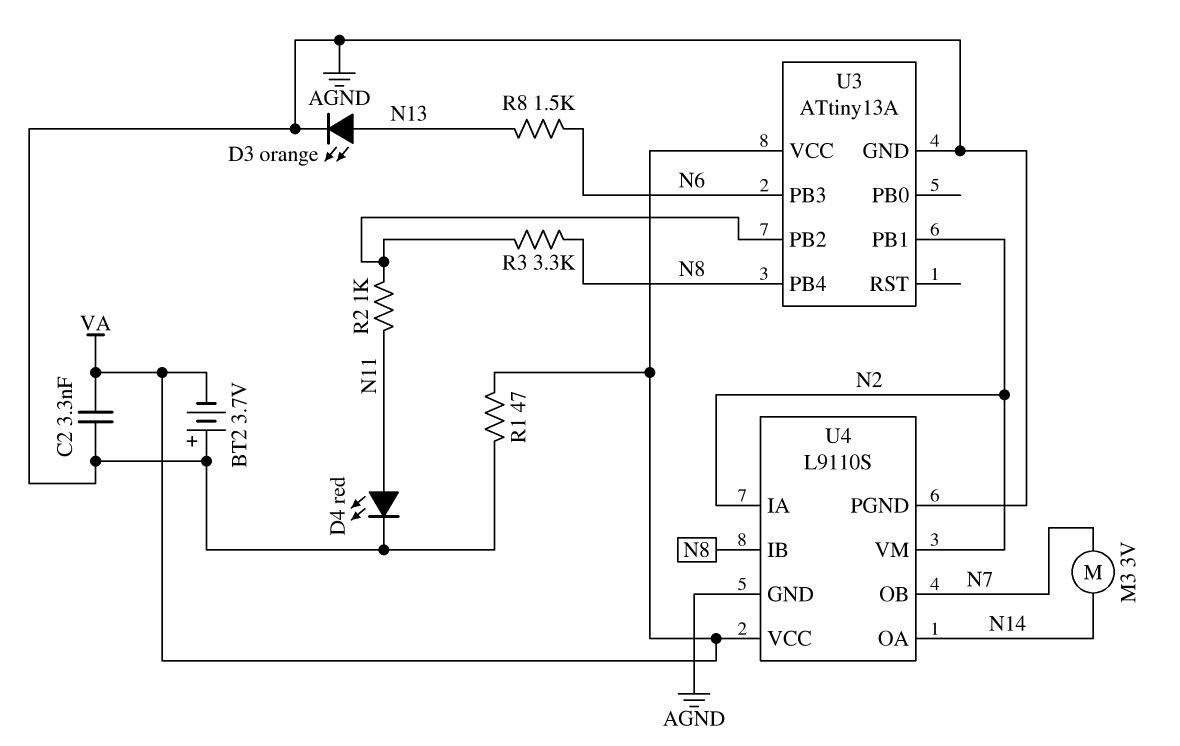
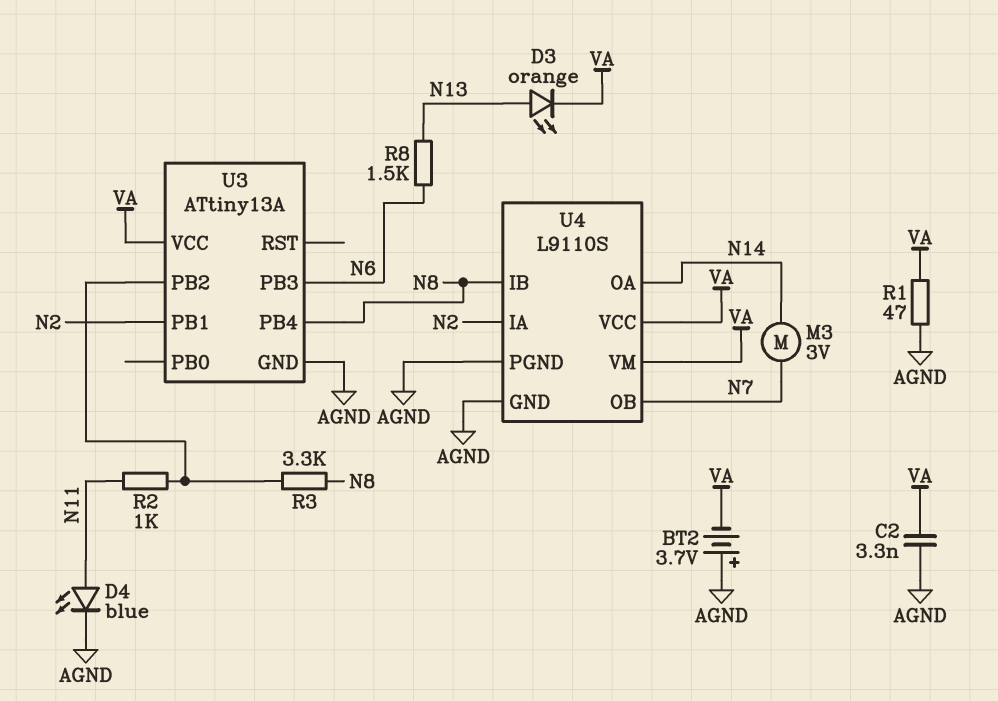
D3: LED orange (A N13, K AGND) -> LED orange (A N13, K VA)
D4: LED red (A N11, K AGND) -> LED blue (A N11, K AGND)
U4 pin VM: N2 -> VA

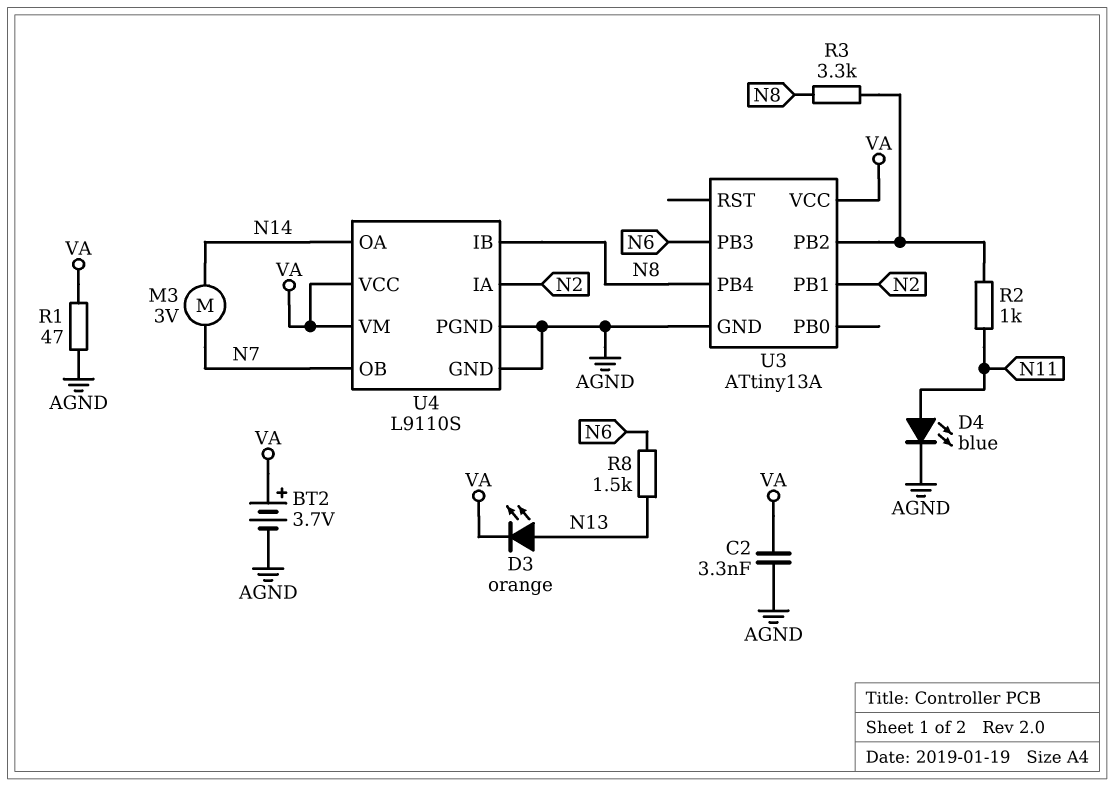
BT2: 3.7V (plus AGND, minus VA) -> 3.7V (plus VA, minus AGND)

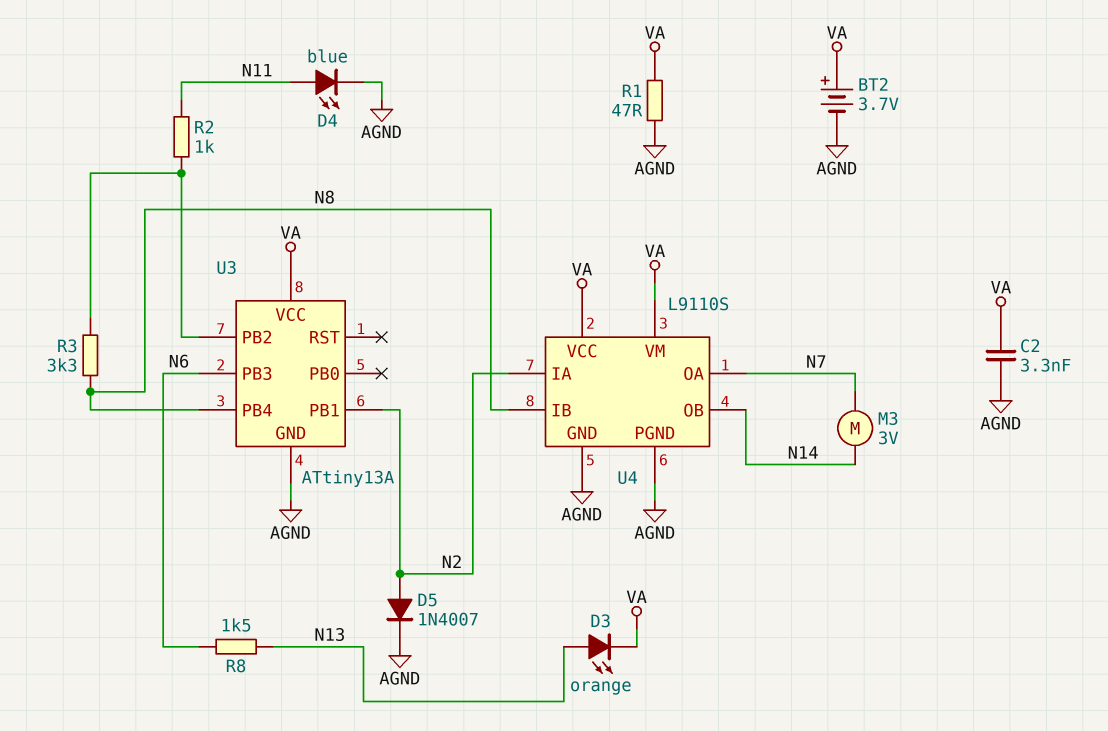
D5: none -> diode 1N4007 (A N2, K AGND)
U4 pin OA: N14 -> N7
U4 pin OB: N7 -> N14

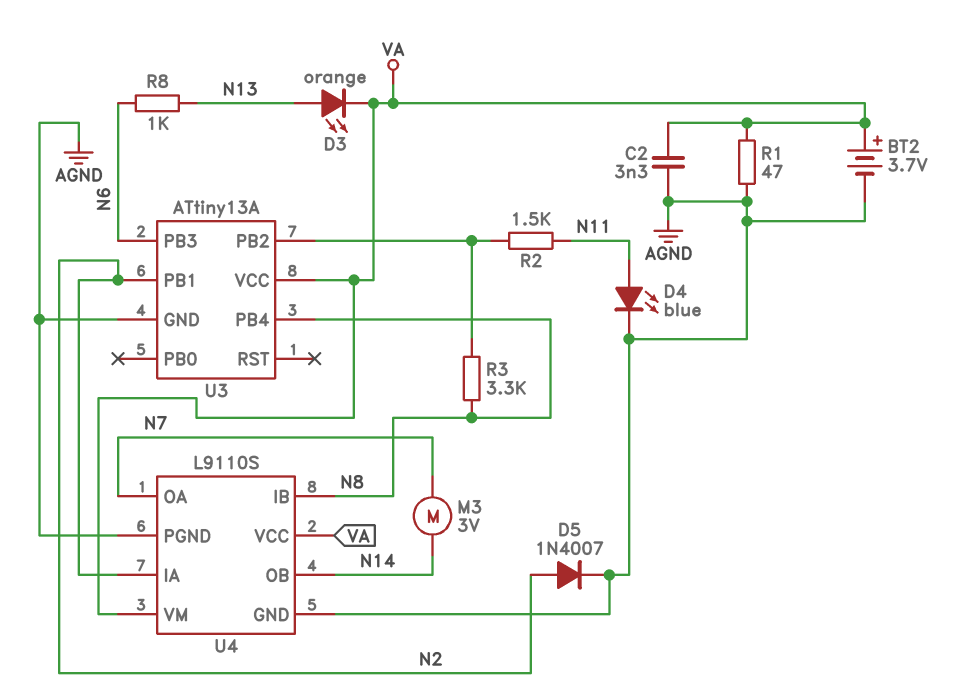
R2: 1k (N11, U3/PB2) -> 1.5k (N11, U3/PB2)
R8: 1.5k (N6, N13) -> 1k (N6, N13)

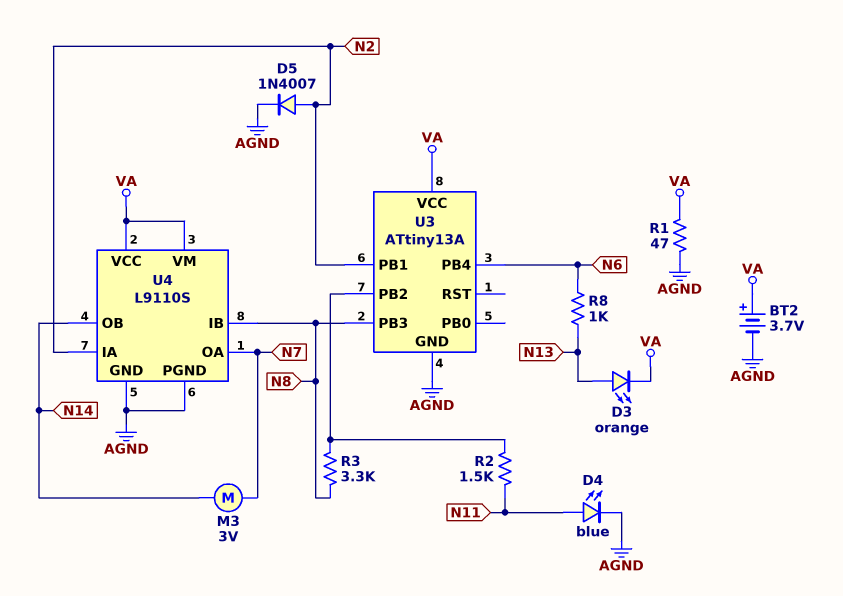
C2: 3.3nF (AGND, VA) -> none
U3 pin PB3: N6 -> N8
U3 pin PB4: N8 -> N6

